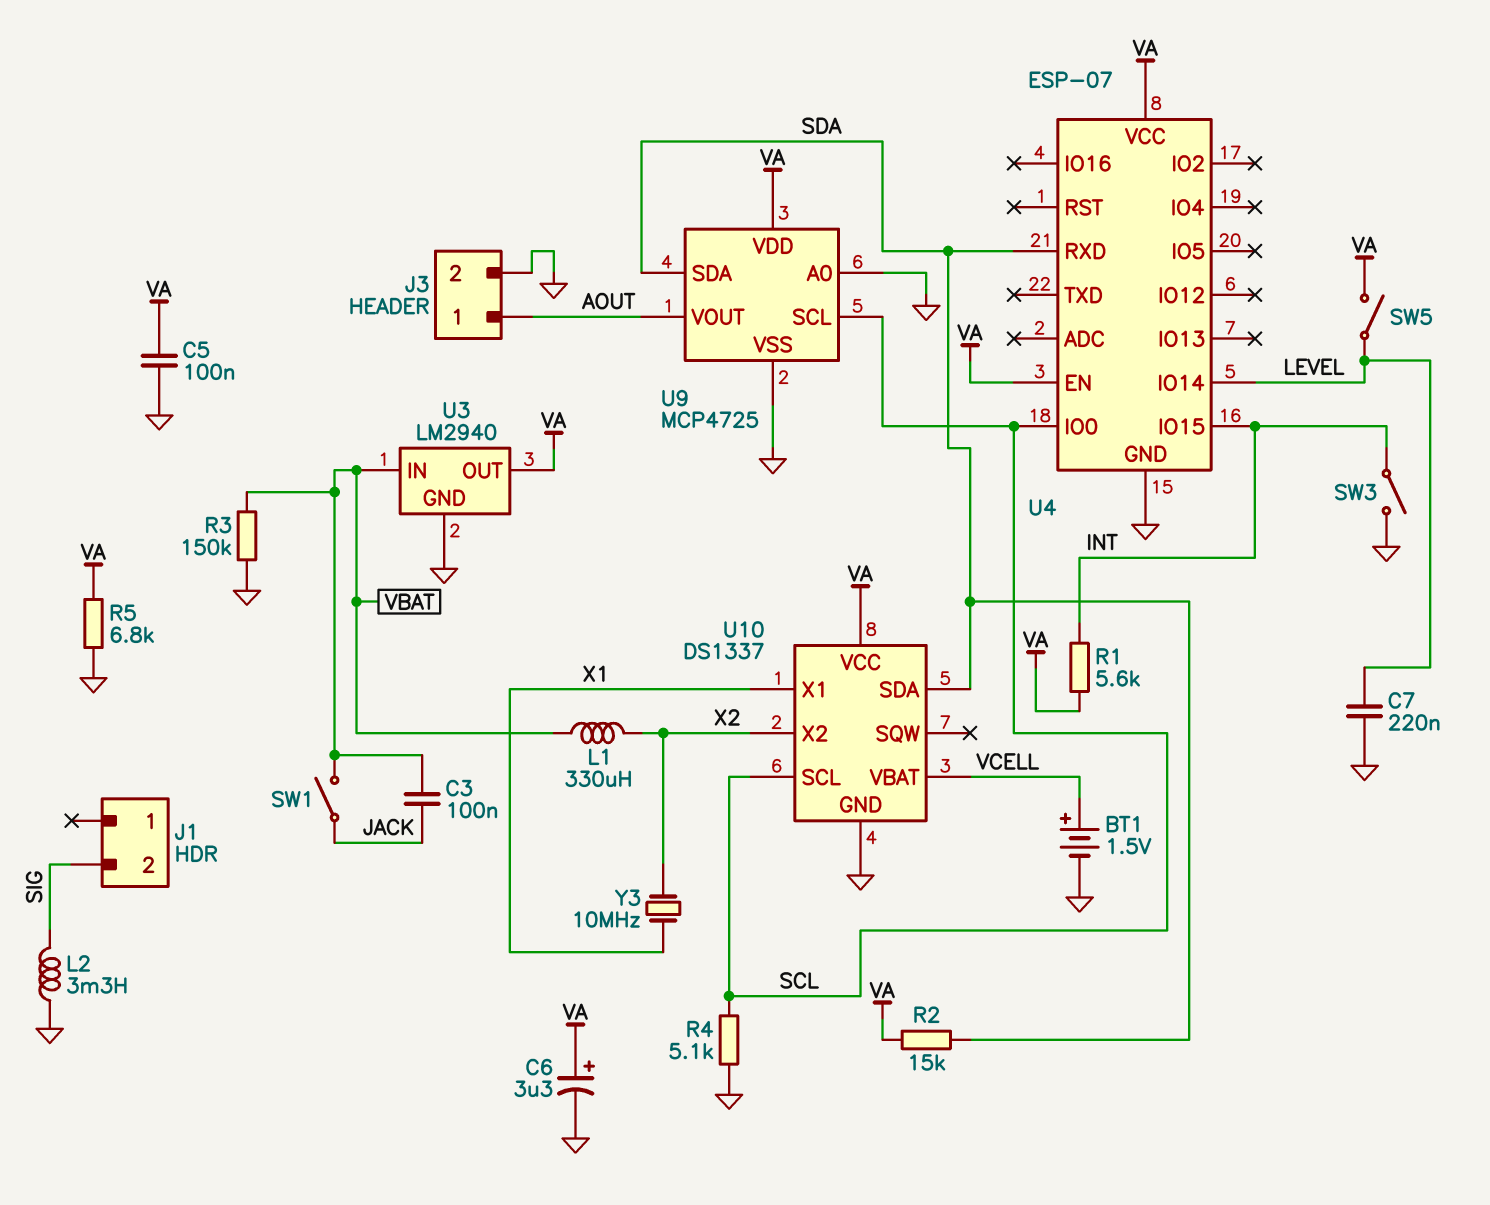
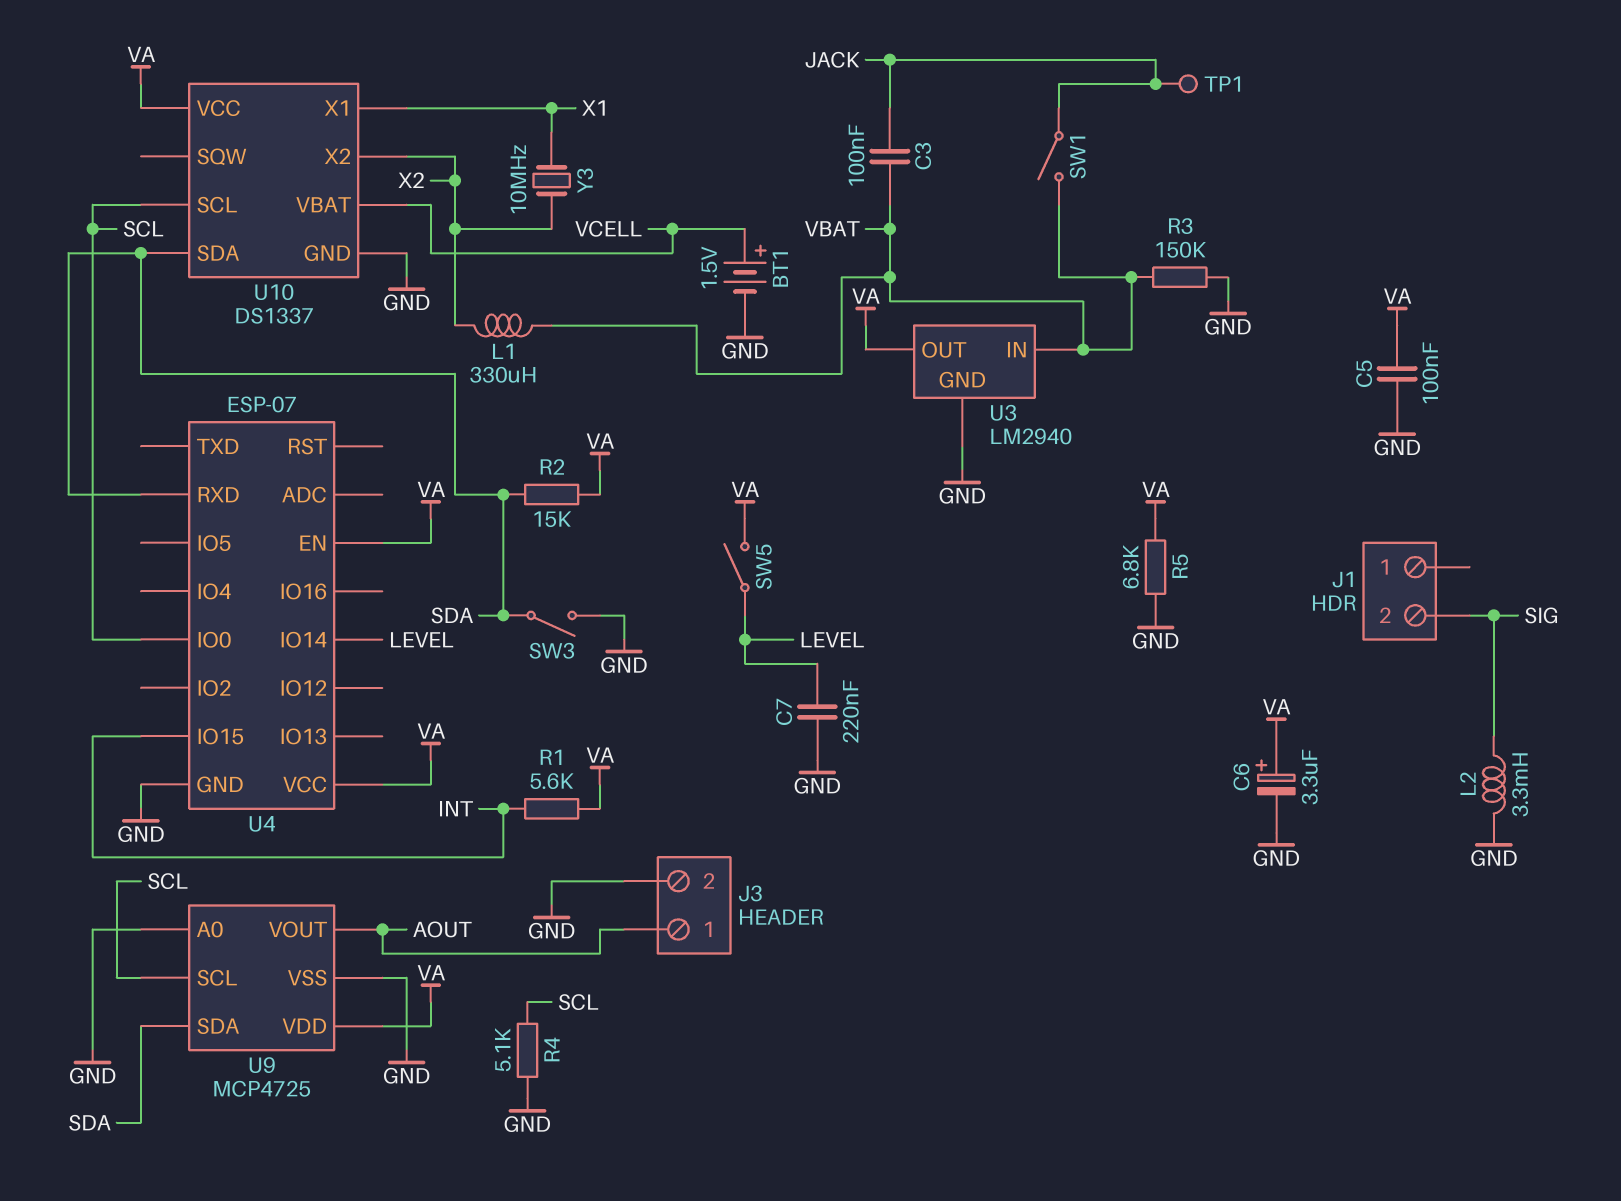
SW3: switch (GND, INT) -> switch (GND, SDA)
TP1: none -> test point (JACK)

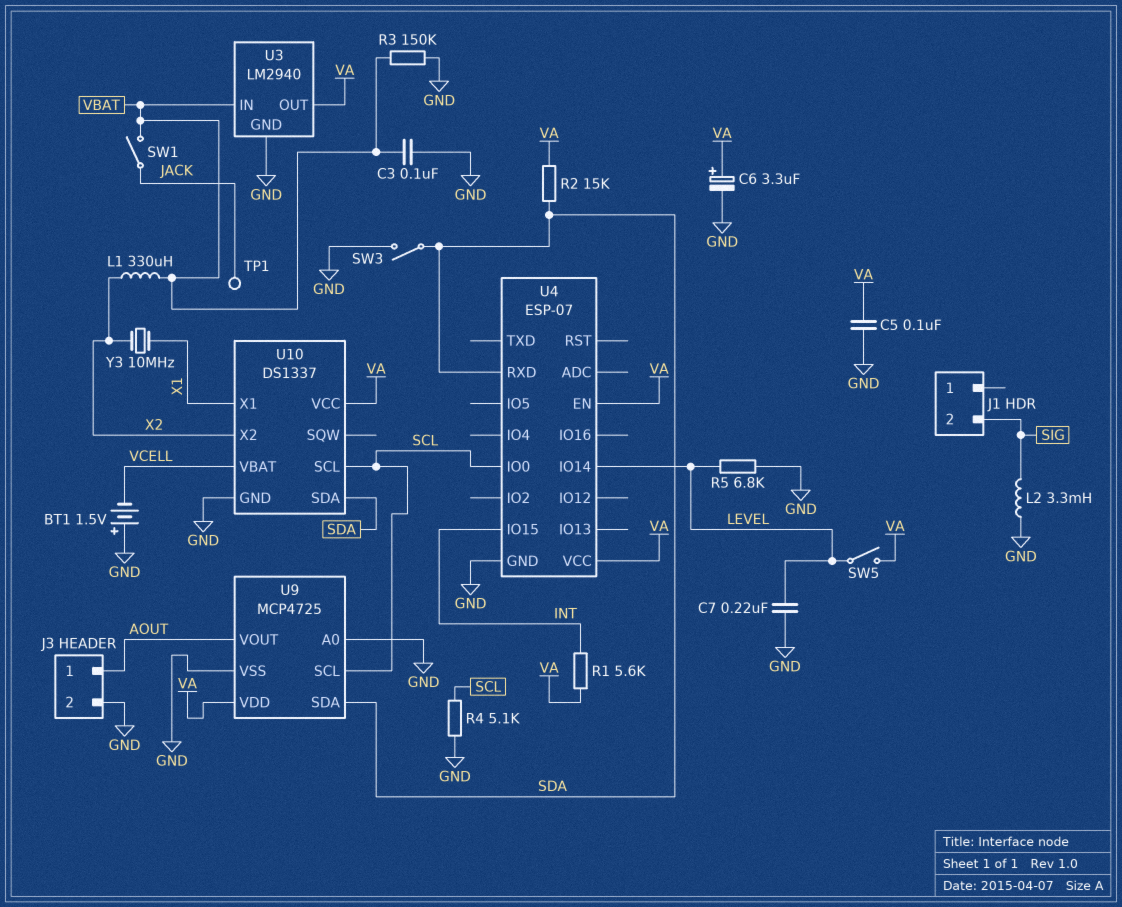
BT1: 1.5V (plus VCELL, minus GND) -> 1.5V (plus GND, minus VCELL)
C3: 100nF (JACK, VBAT) -> 100nF (GND, VBAT)
R5: 6.8k (GND, VA) -> 6.8k (GND, LEVEL)

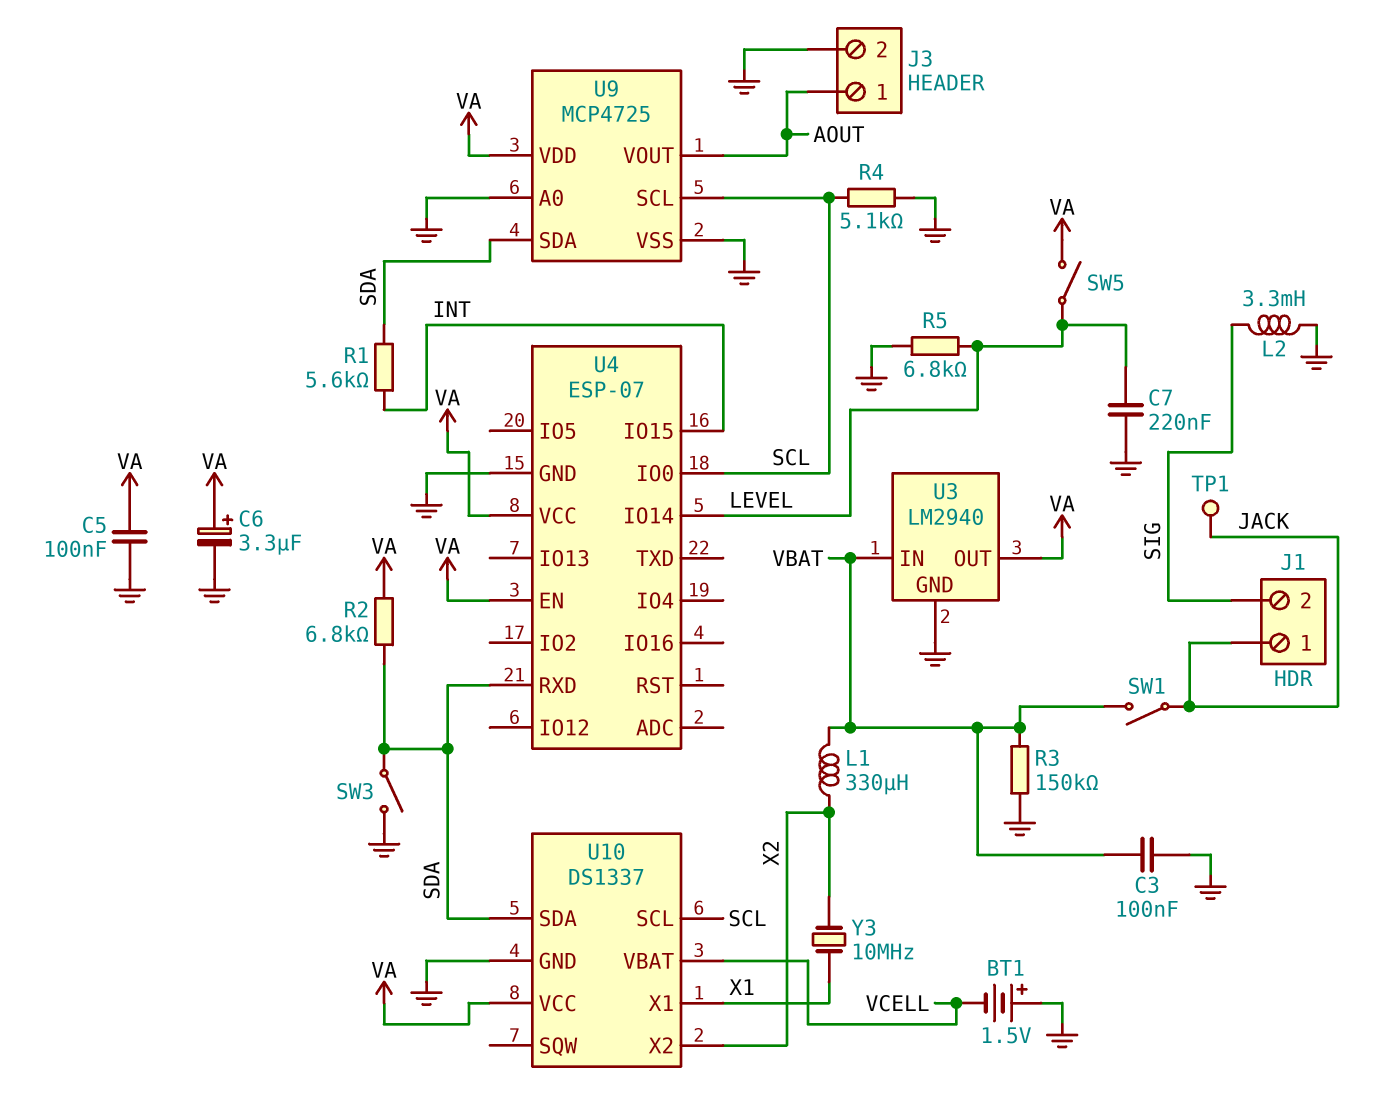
J1 pin 1: none -> JACK
R1: 5.6k (INT, VA) -> 5.6k (INT, SDA)
R2: 15k (SDA, VA) -> 6.8k (SDA, VA)

